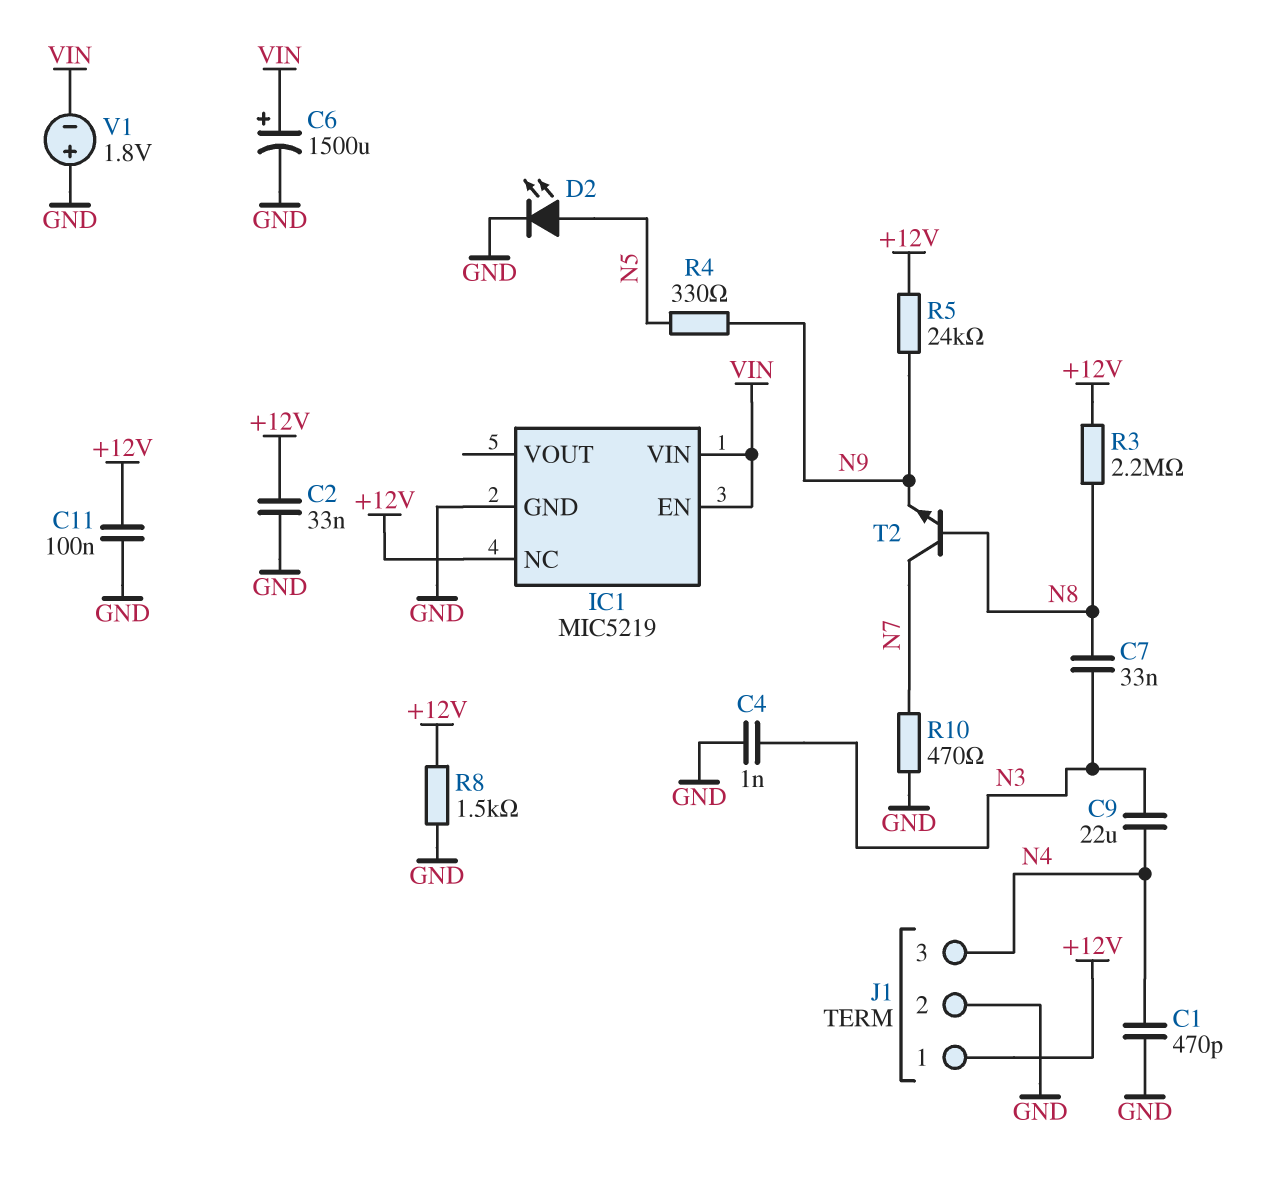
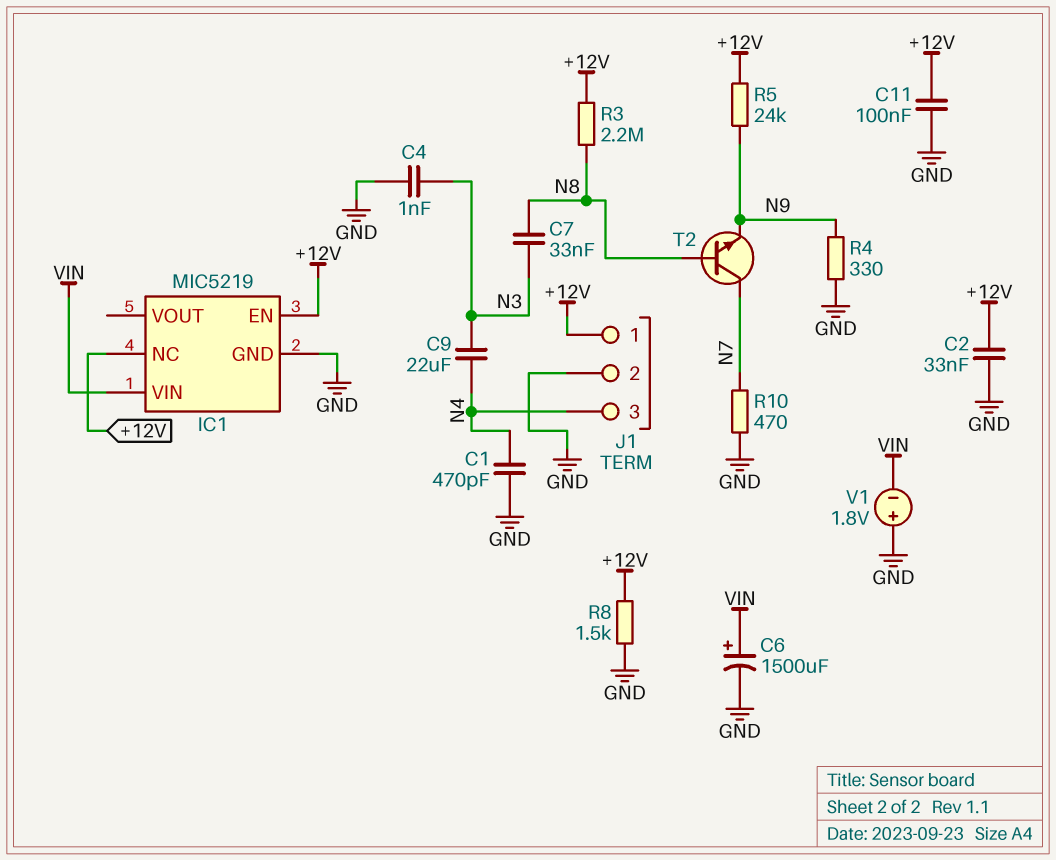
D2: LED (A N5, K GND) -> none
IC1 pin EN: VIN -> +12V
R4: 330 (N5, N9) -> 330 (GND, N9)

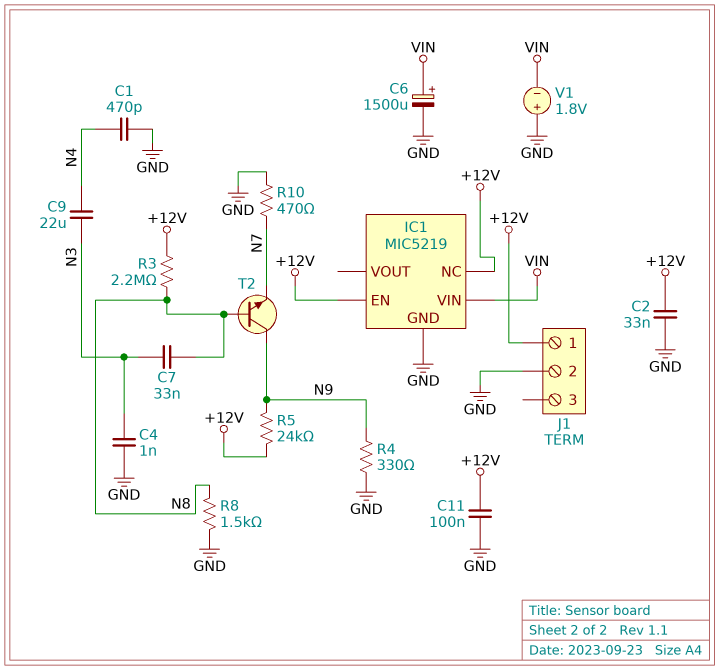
J1 pin 3: N4 -> none
R8: 1.5k (+12V, GND) -> 1.5k (GND, N8)
T2: NPN (B N8, C N7, E N9) -> NPN (B N8, C N9, E N7)

